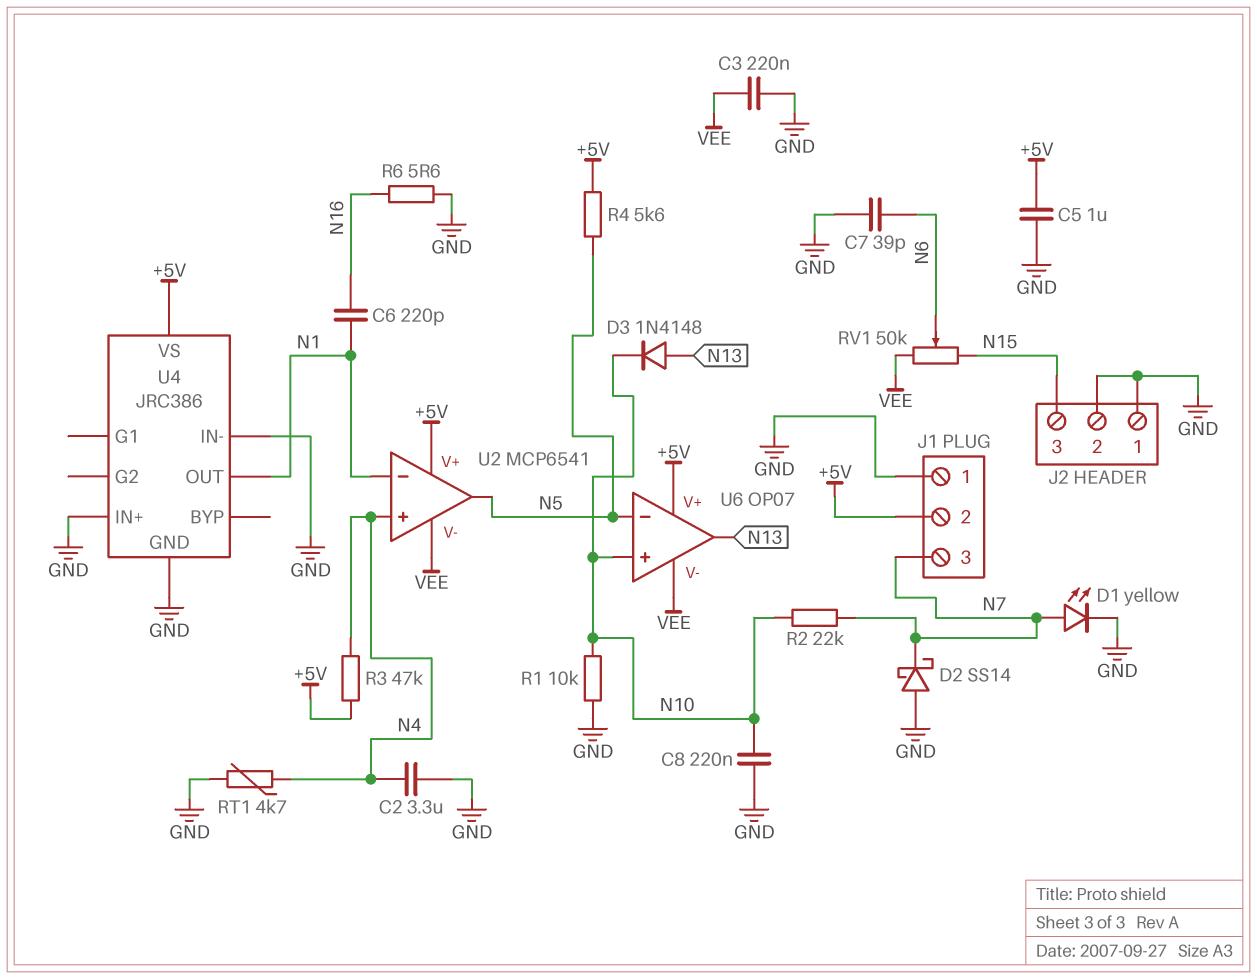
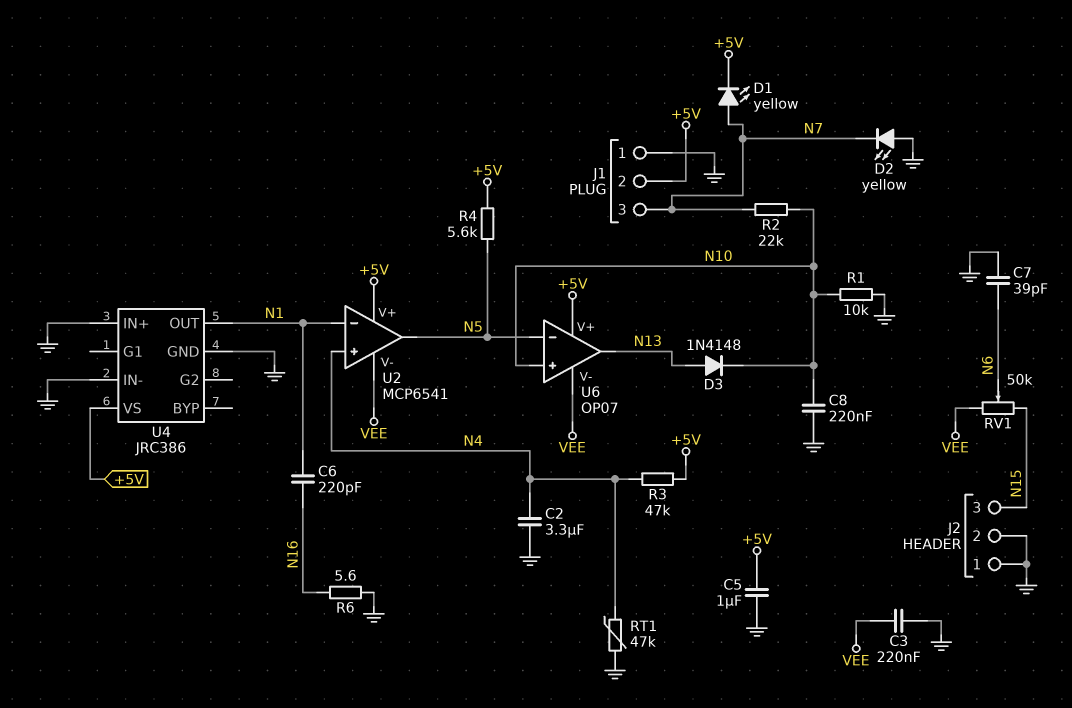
D1: LED yellow (A N7, K GND) -> LED yellow (A N7, K +5V)
D2: schottky SS14 (A GND, K N7) -> LED yellow (A GND, K N7)
RT1: 4.7k (GND, N4) -> 47k (GND, N4)

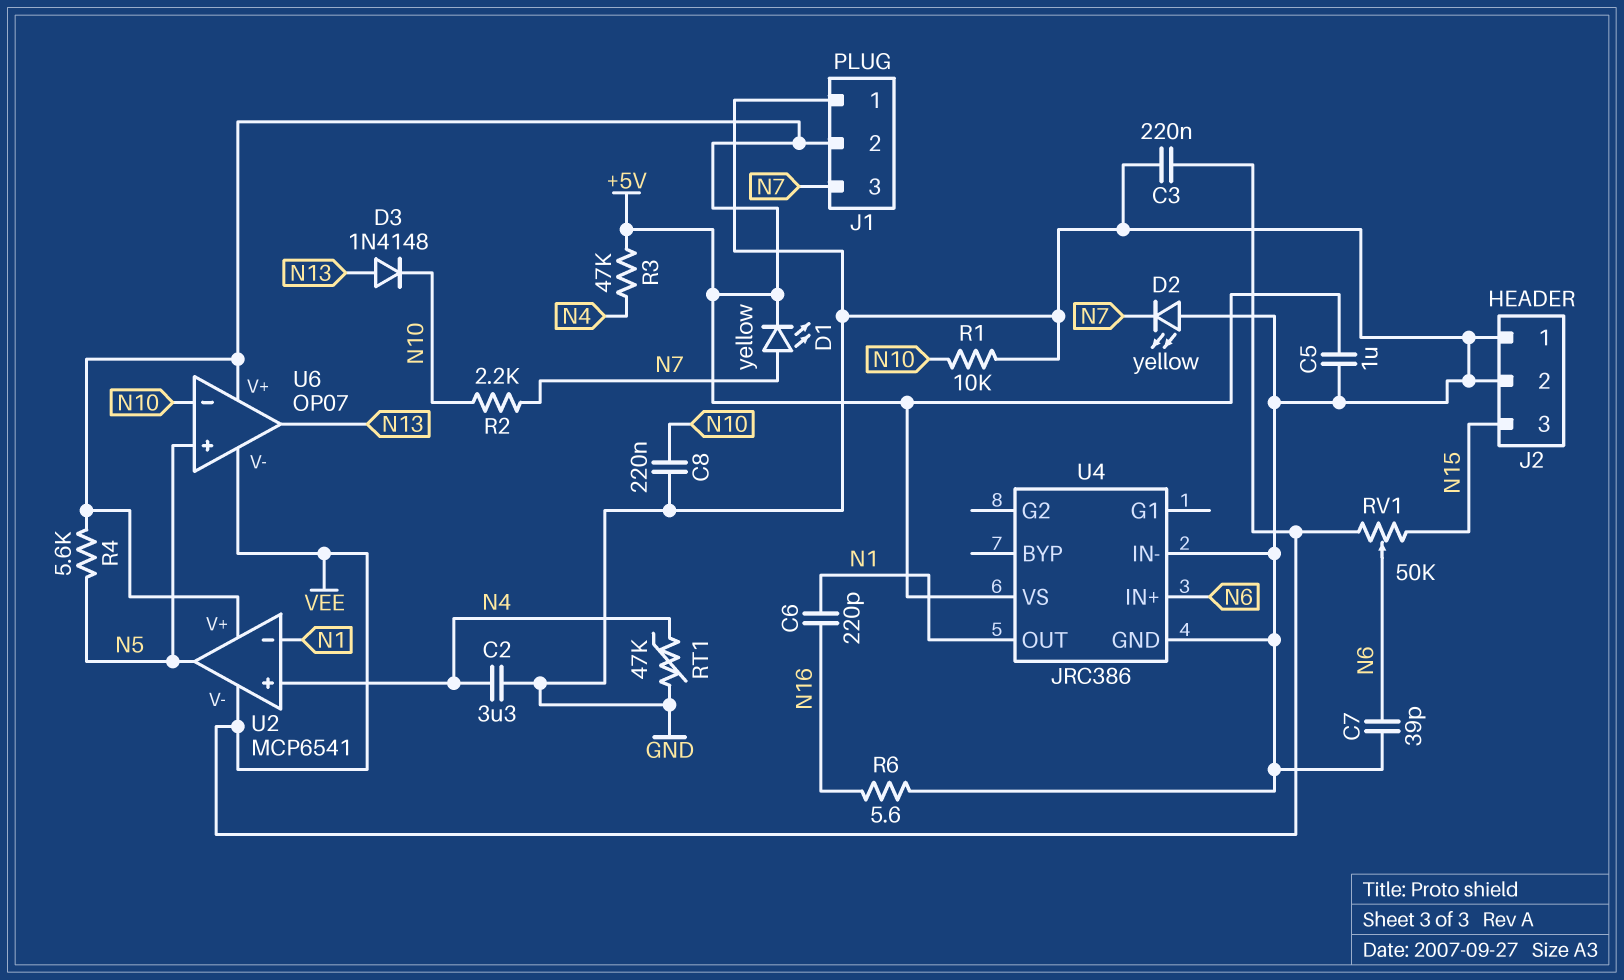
R2: 22k (N7, N10) -> 2.2k (N7, N10)
U4 pin IN+: GND -> N6
U6 pin in+: N10 -> N5
U6 pin in-: N5 -> N10

